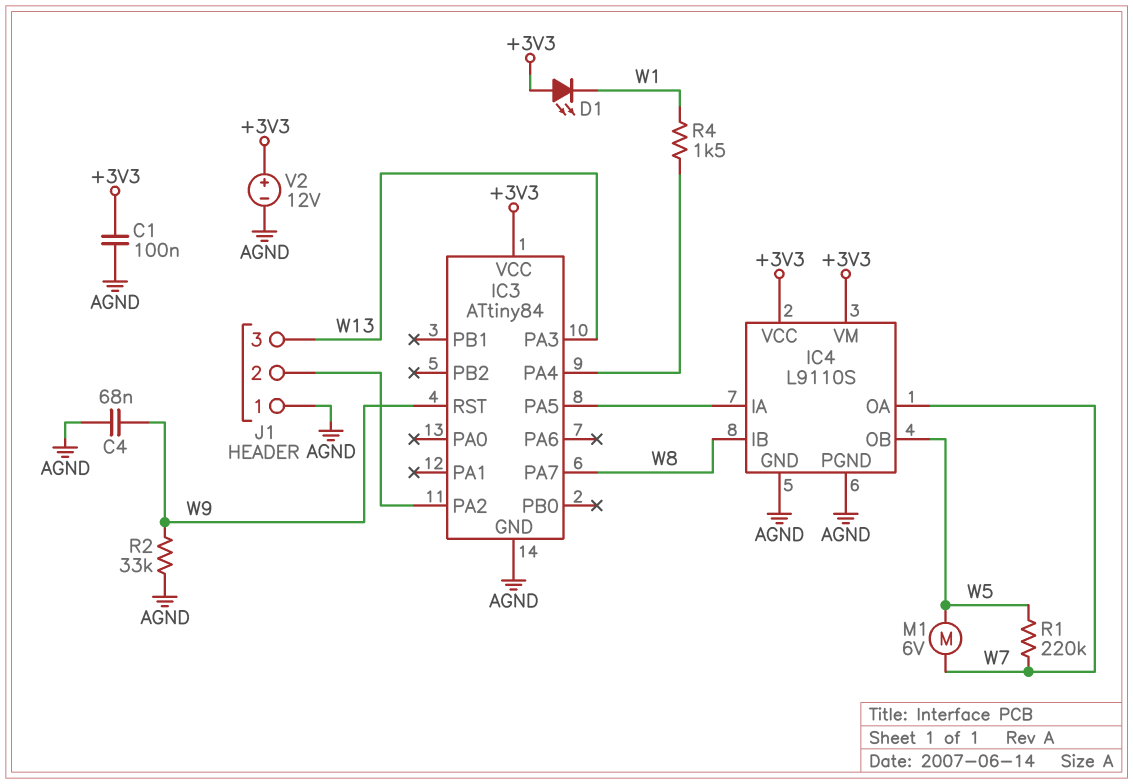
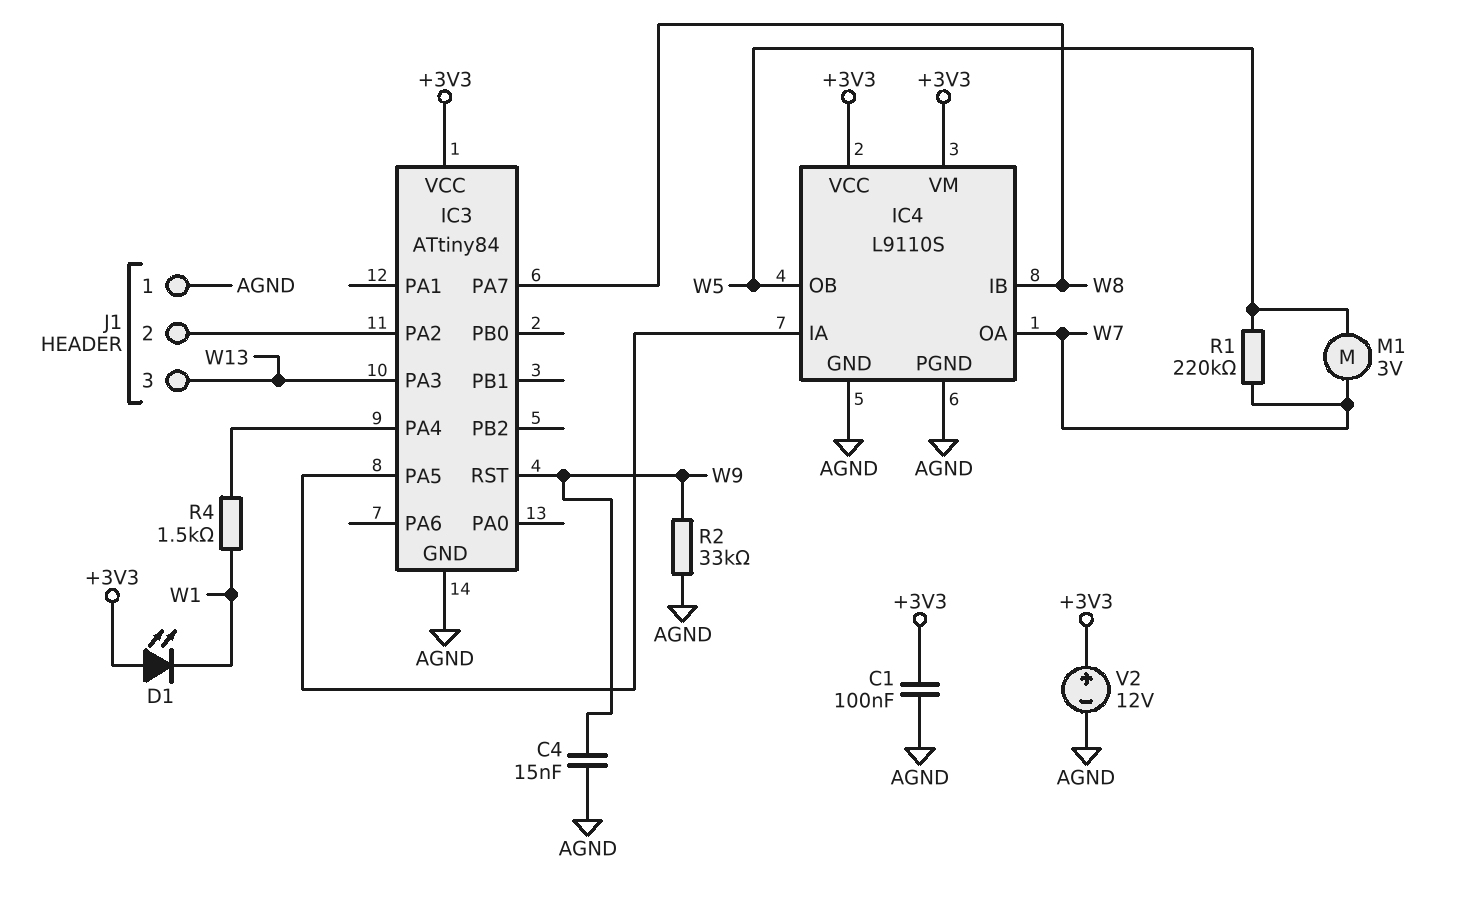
C4: 68nF (AGND, W9) -> 15nF (AGND, W9)
M1: motor 6V (W5, W7) -> motor 3V (W5, W7)

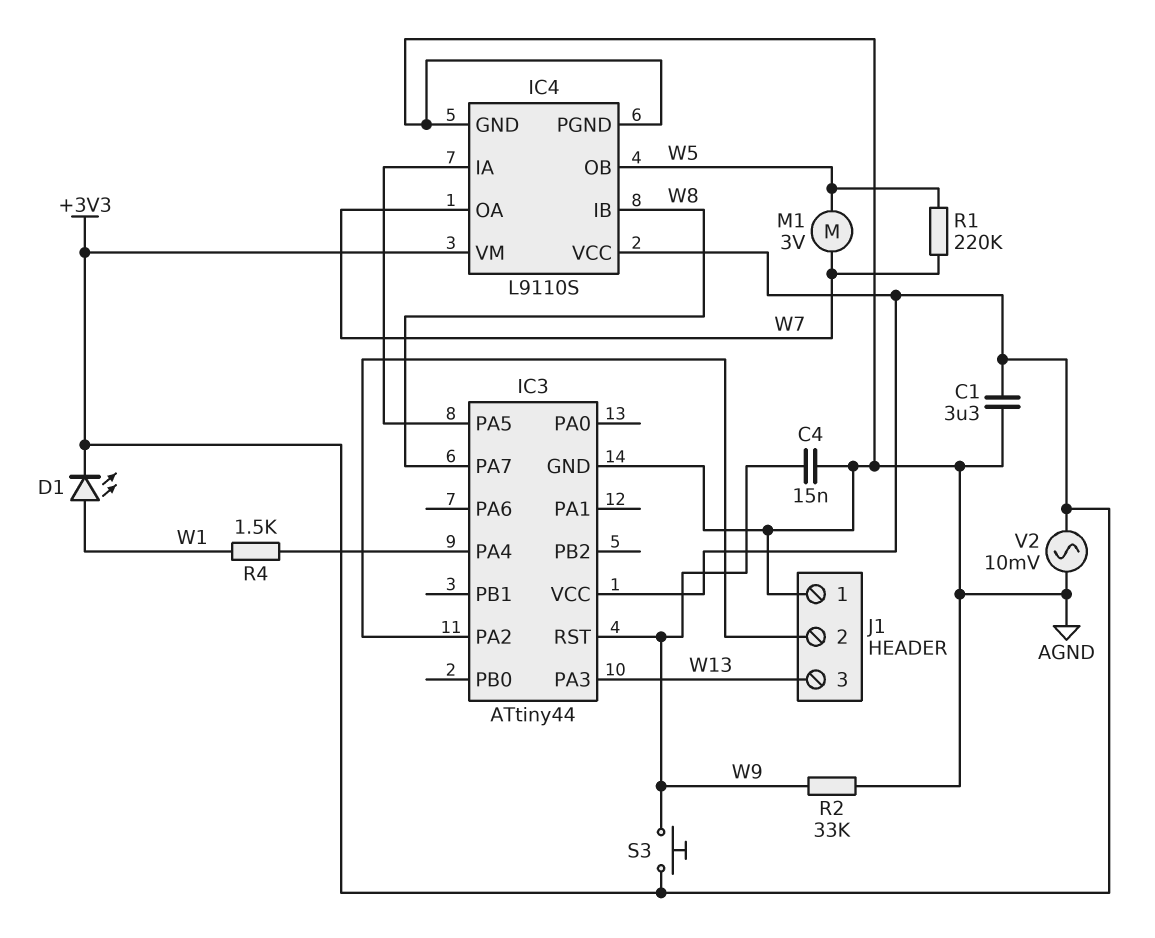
C1: 100nF (+3V3, AGND) -> 3.3uF (+3V3, AGND)
D1: LED (A +3V3, K W1) -> LED (A W1, K +3V3)
IC3: ATtiny84 -> ATtiny44
S3: none -> button (+3V3, W9)
V2: 12V (plus +3V3, minus AGND) -> AC 10mV (+3V3, AGND)

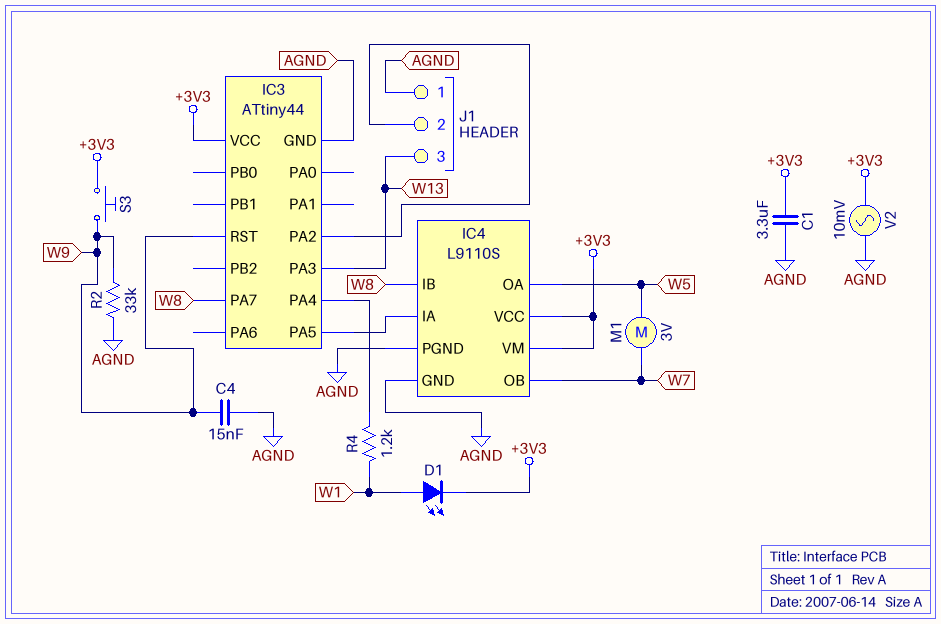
IC4 pin OA: W7 -> W5
IC4 pin OB: W5 -> W7
R1: 220k (W5, W7) -> none
R4: 1.5k (IC3/PA4, W1) -> 1.2k (IC3/PA4, W1)

